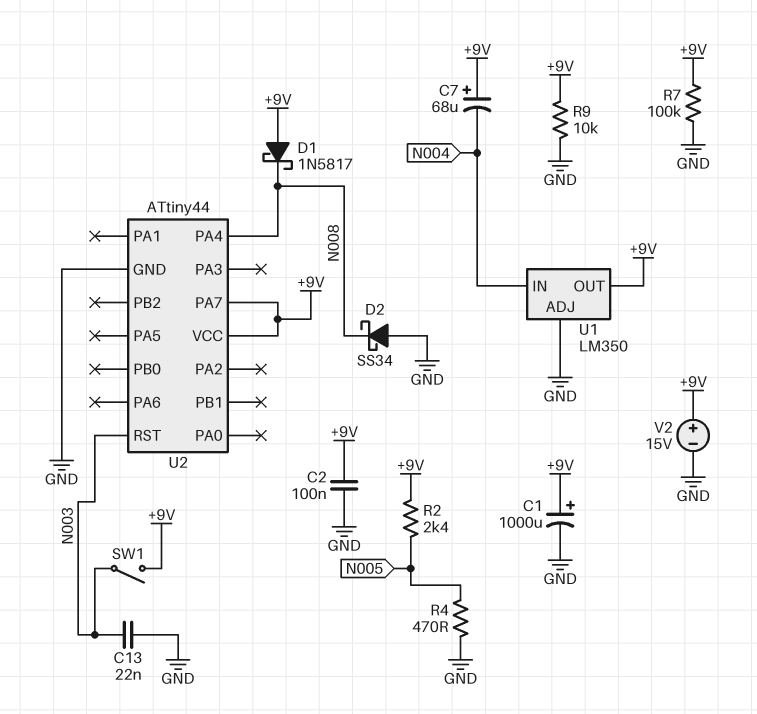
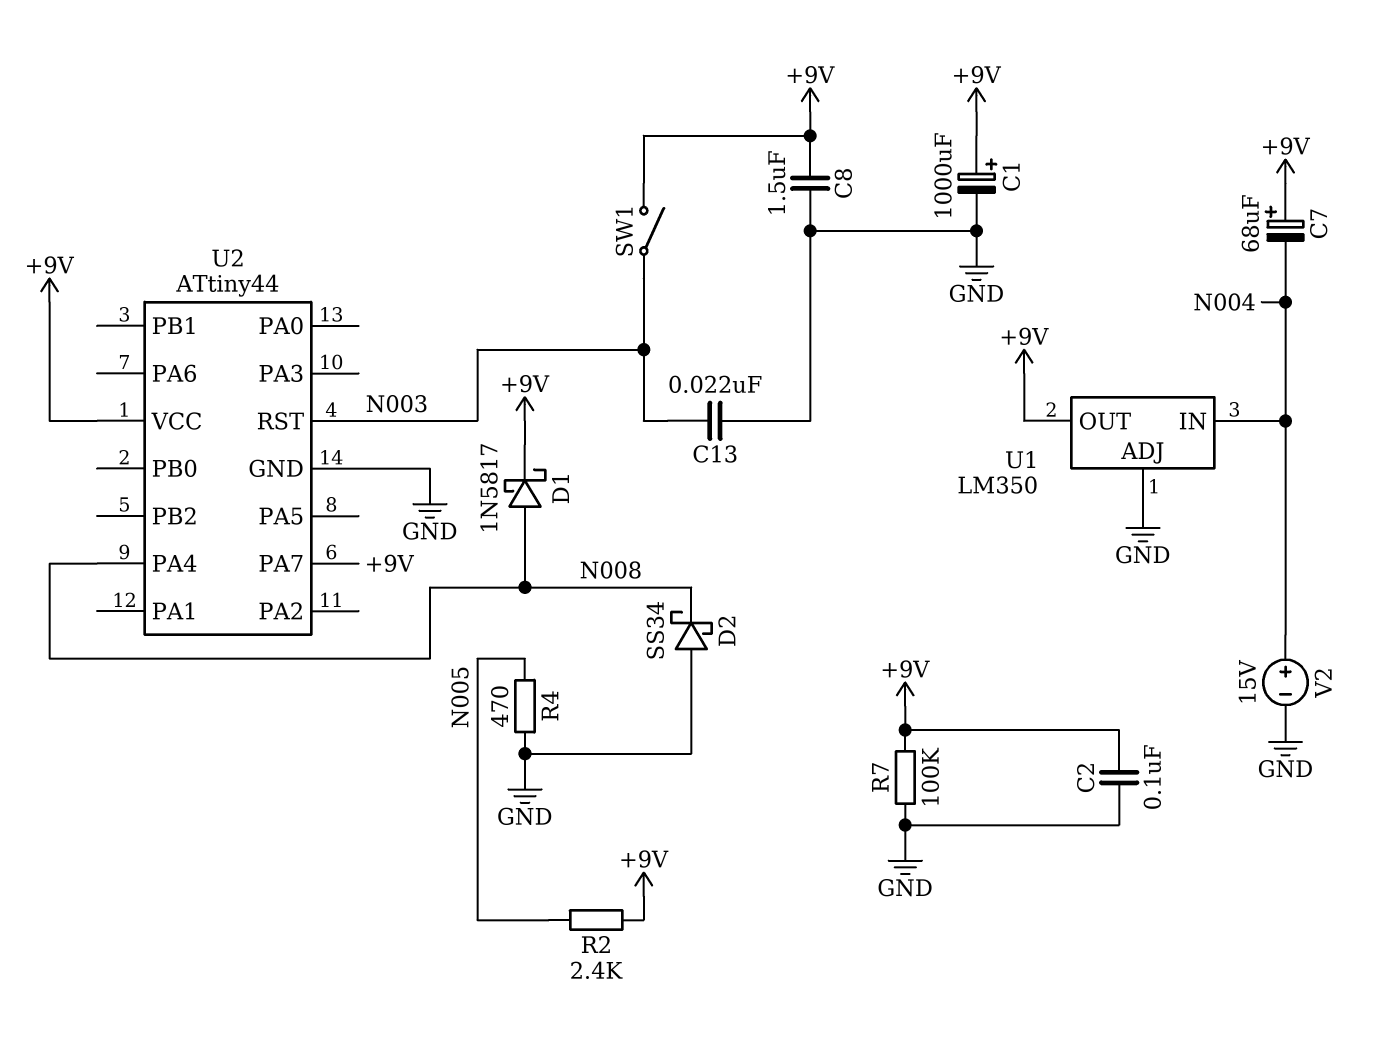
C8: none -> 1.5uF (+9V, GND)
D1: schottky 1N5817 (A +9V, K N008) -> schottky 1N5817 (A N008, K +9V)
R9: 10k (+9V, GND) -> none
V2: 15V (plus +9V, minus GND) -> 15V (plus N004, minus GND)

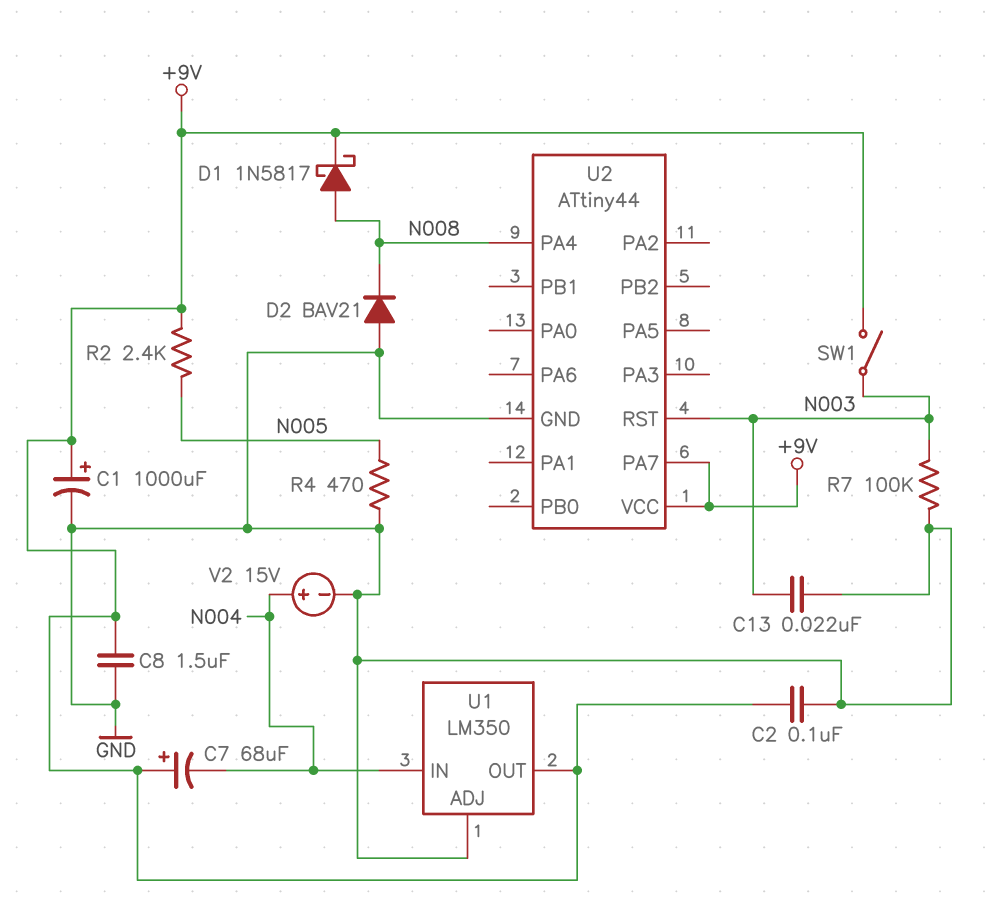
D2: schottky SS34 (A GND, K N008) -> diode BAV21 (A GND, K N008)
R7: 100k (+9V, GND) -> 100k (GND, N003)

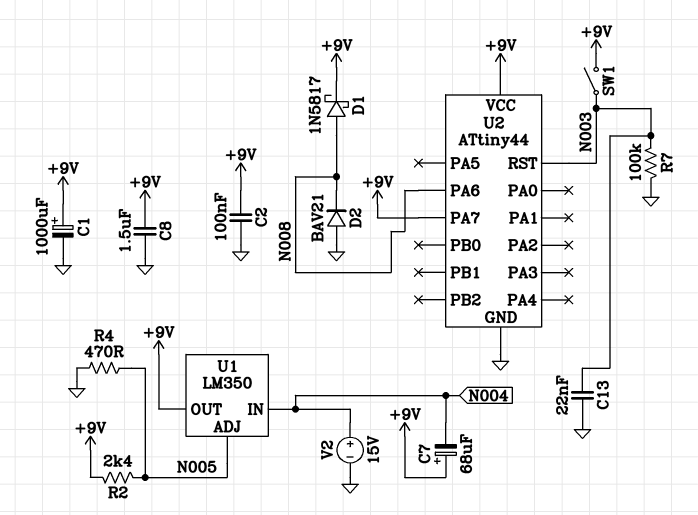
U1 pin ADJ: GND -> N005
U2 pin PA4: N008 -> none
U2 pin PA6: none -> N008

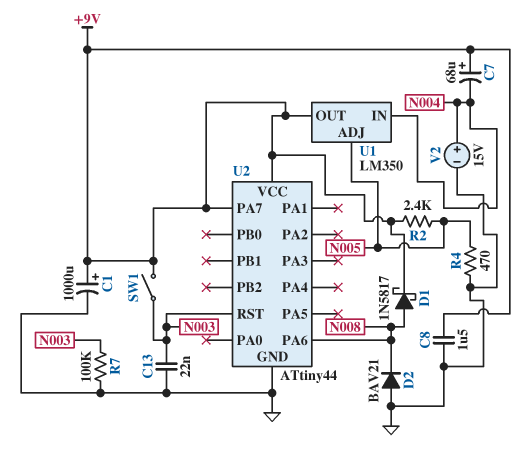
C2: 100nF (+9V, GND) -> none

